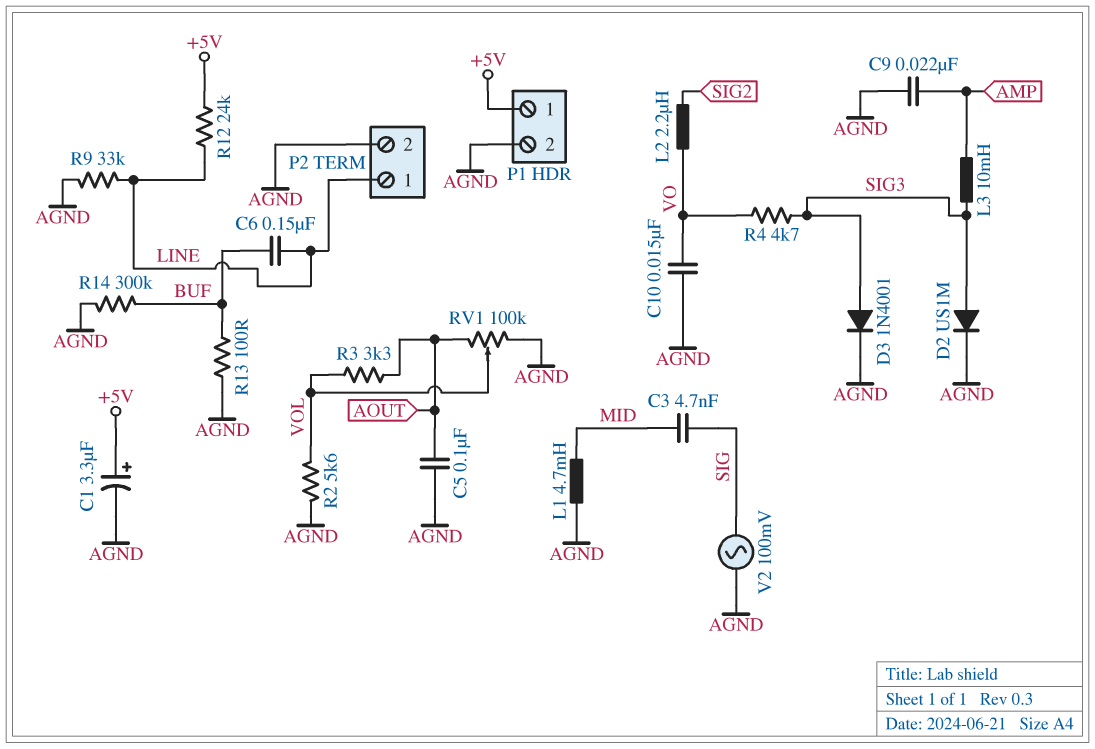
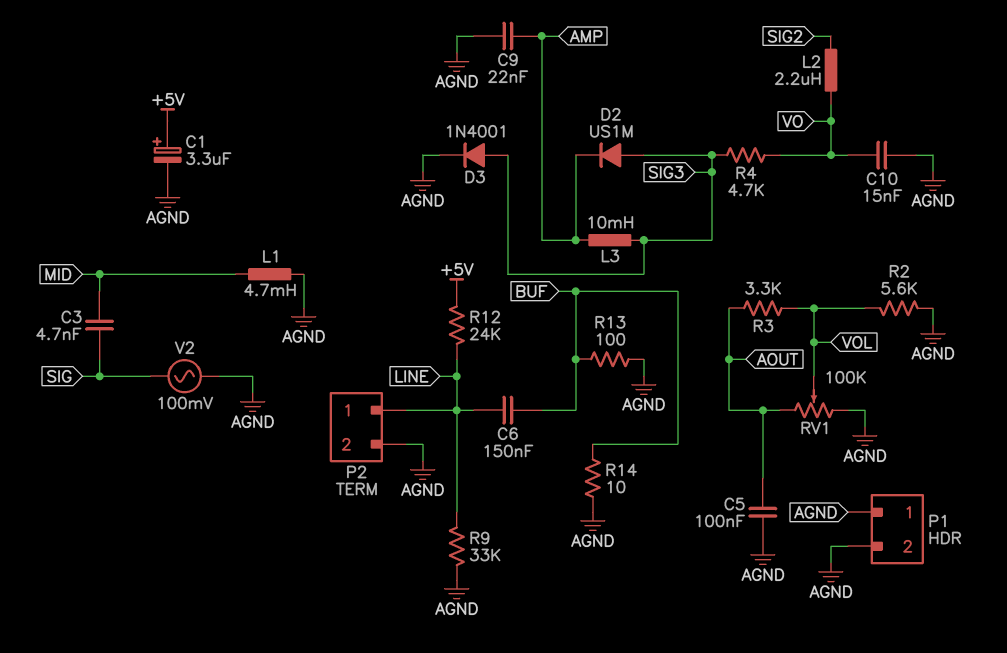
D2: diode US1M (A SIG3, K AGND) -> diode US1M (A SIG3, K AMP)
P1 pin 1: +5V -> AGND
R14: 300k (AGND, BUF) -> 10 (AGND, BUF)

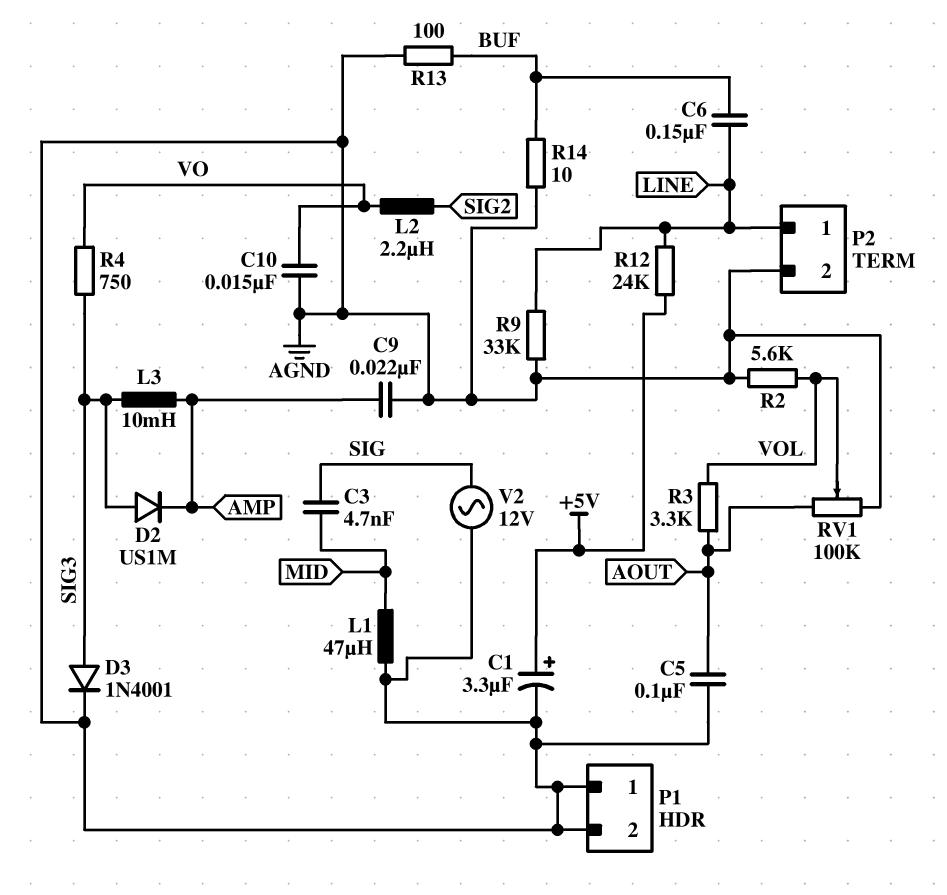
L1: 4.7mH (AGND, MID) -> 47uH (AGND, MID)
R4: 4.7k (SIG3, VO) -> 750 (SIG3, VO)
V2: AC 100mV (AGND, SIG) -> AC 12V (AGND, SIG)

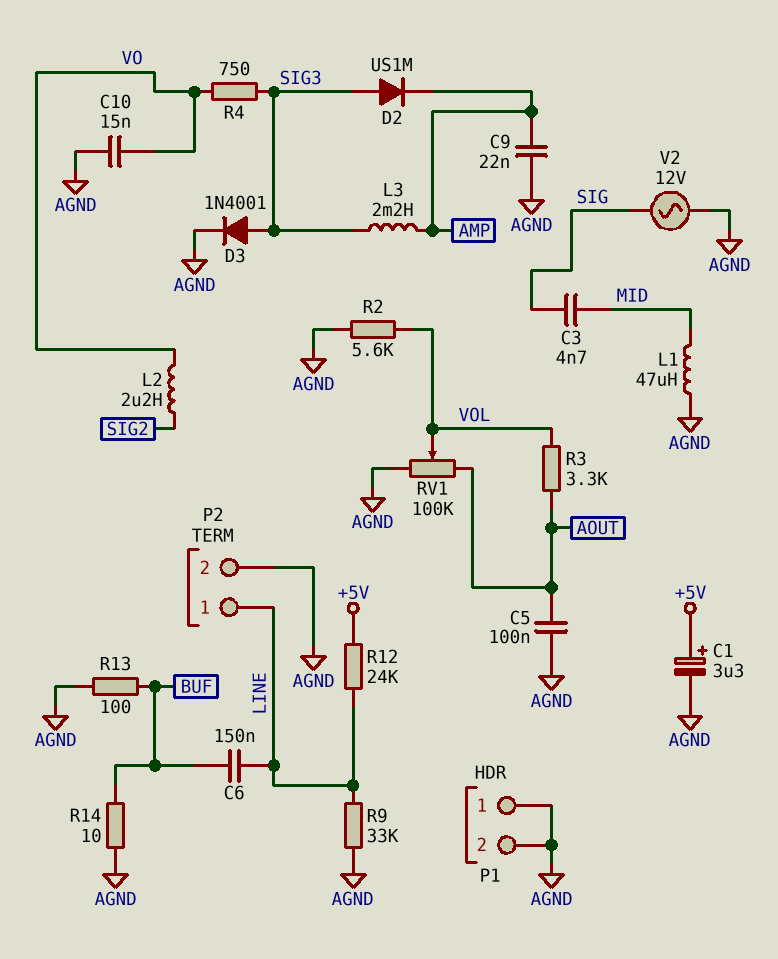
L3: 10mH (AMP, SIG3) -> 2.2mH (AMP, SIG3)

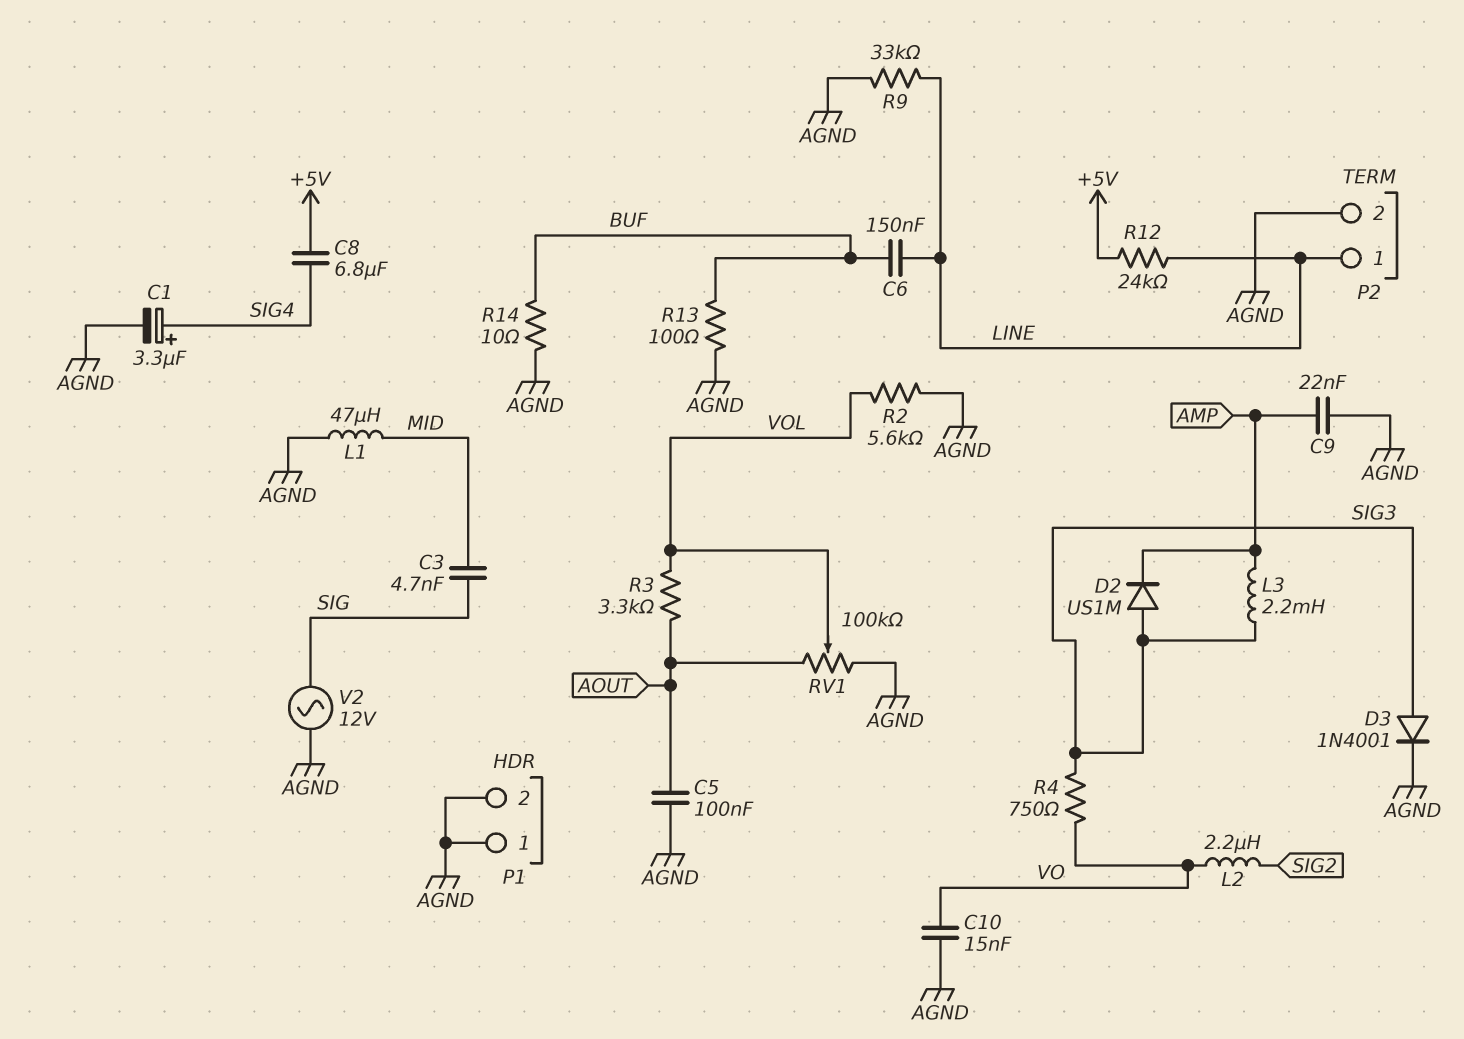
C1: 3.3uF (plus +5V, minus AGND) -> 3.3uF (plus SIG4, minus AGND)
C8: none -> 6.8uF (+5V, SIG4)

